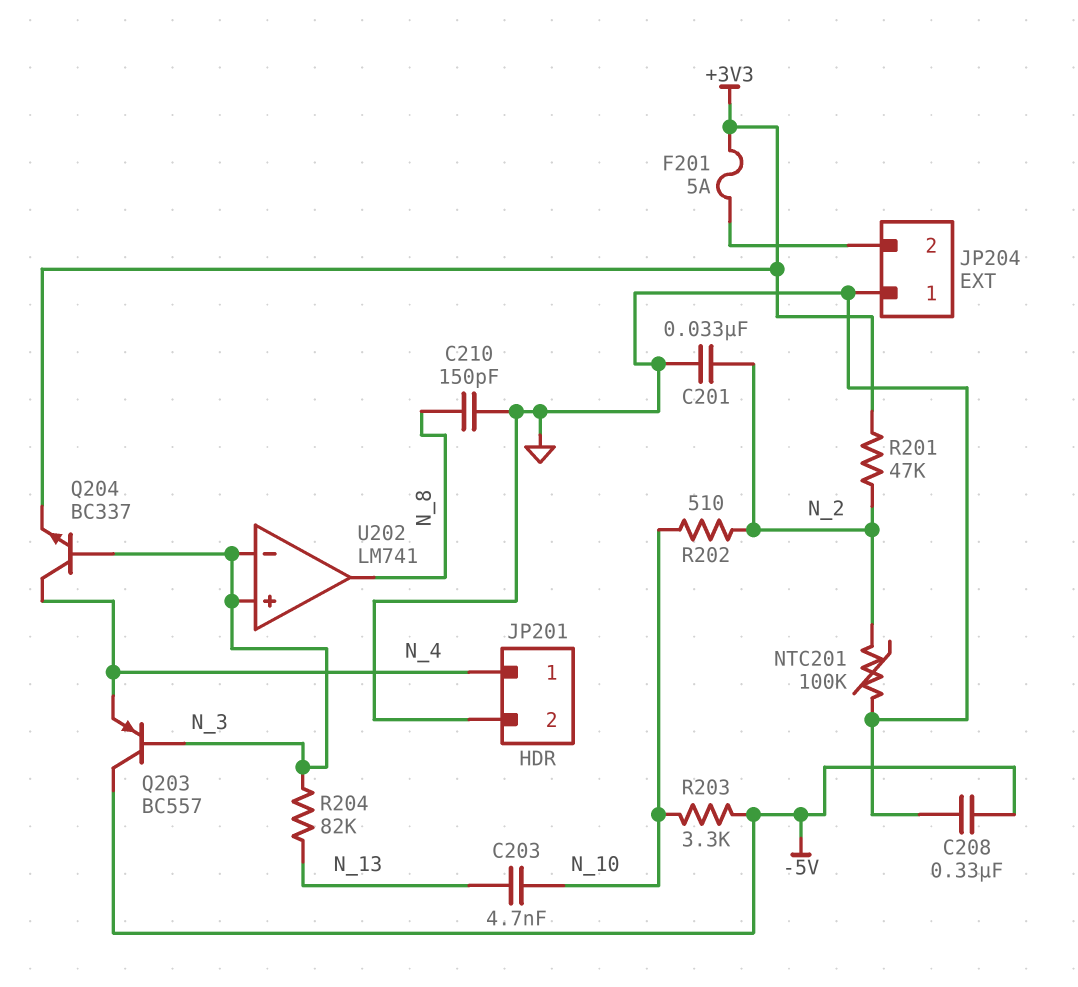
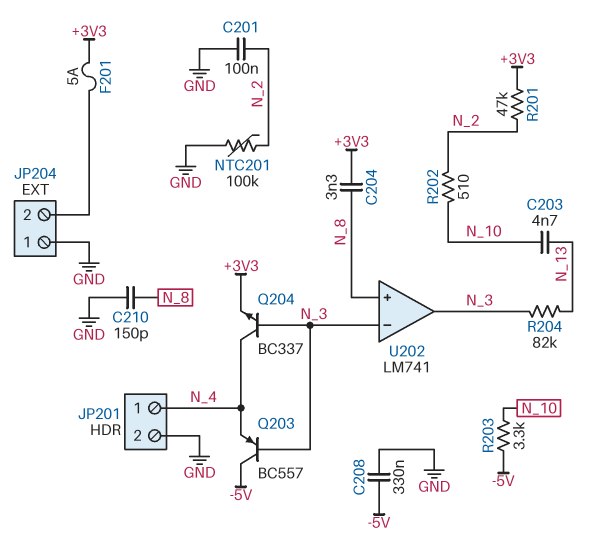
C201: 33nF (GND, N_2) -> 100nF (GND, N_2)
C204: none -> 3.3nF (+3V3, N_8)
U202 pin in+: N_3 -> N_8
U202 pin out: N_8 -> N_3

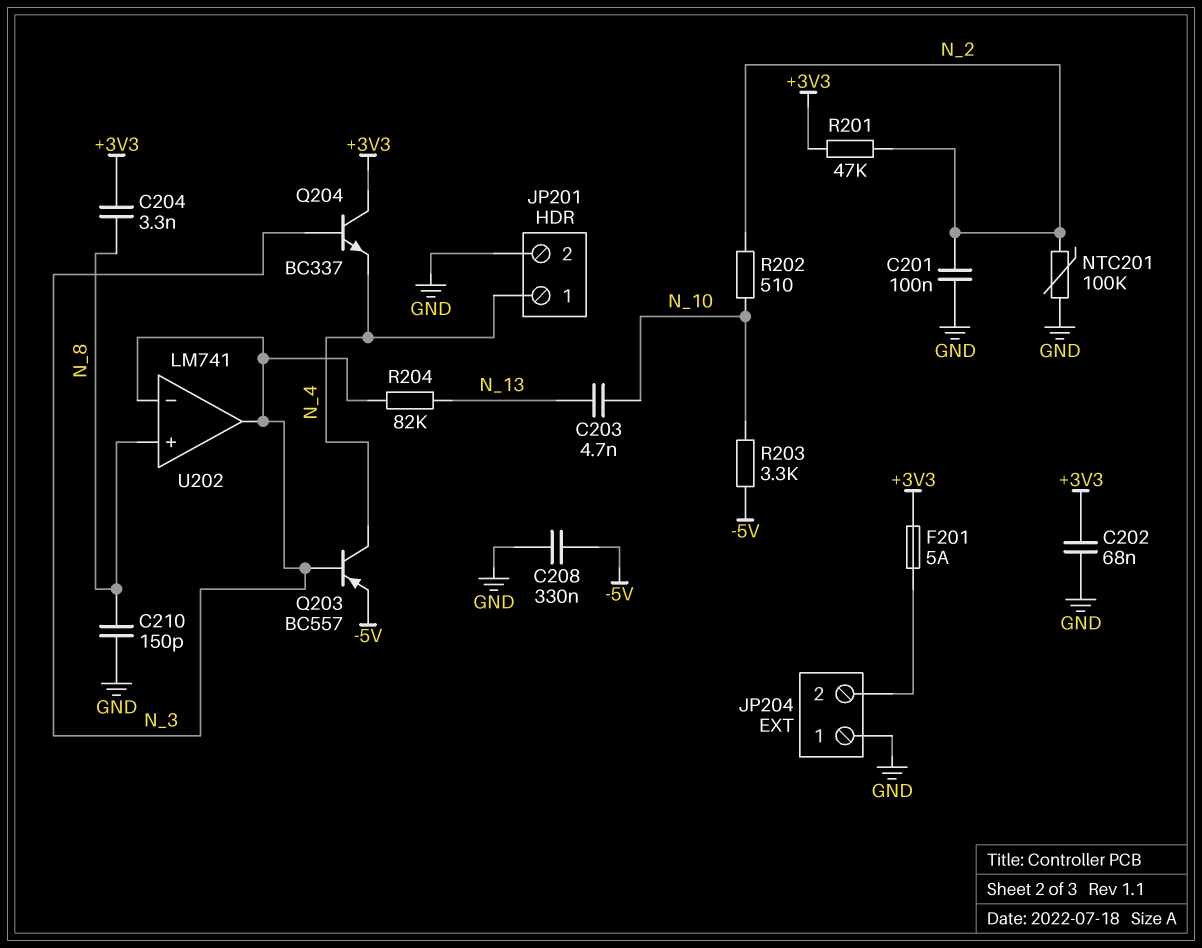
C202: none -> 68nF (+3V3, GND)
Q203: PNP BC557 (B N_3, C -5V, E N_4) -> PNP BC557 (B N_3, C N_4, E -5V)
Q204: NPN BC337 (B N_3, C N_4, E +3V3) -> NPN BC337 (B N_3, C +3V3, E N_4)

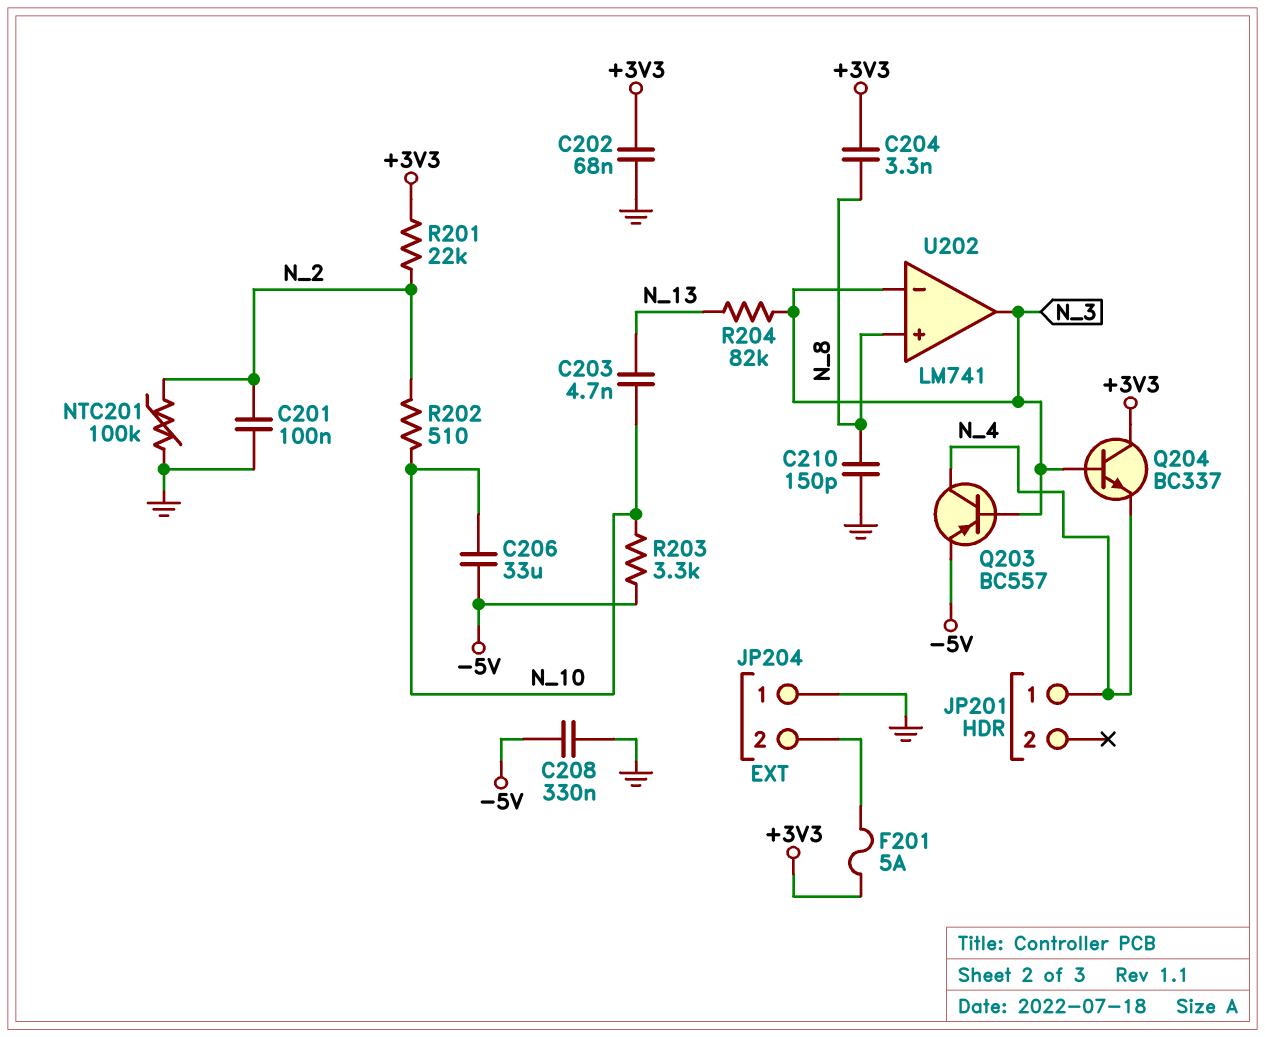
C206: none -> 33uF (-5V, N_10)
JP201 pin 2: GND -> none
R201: 47k (+3V3, N_2) -> 22k (+3V3, N_2)

